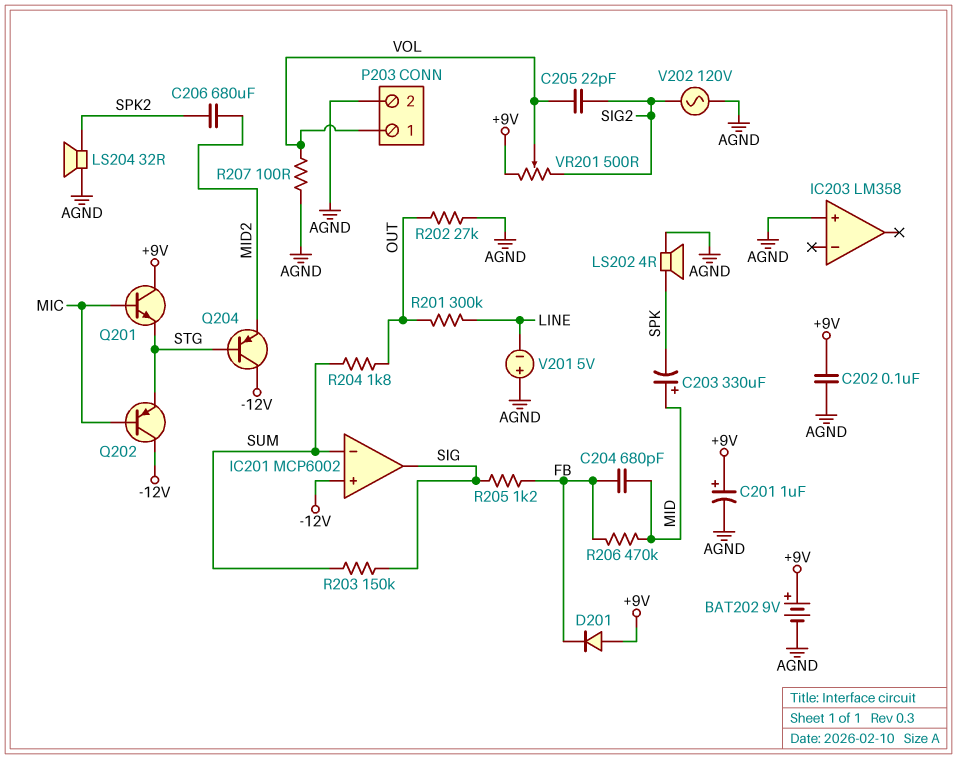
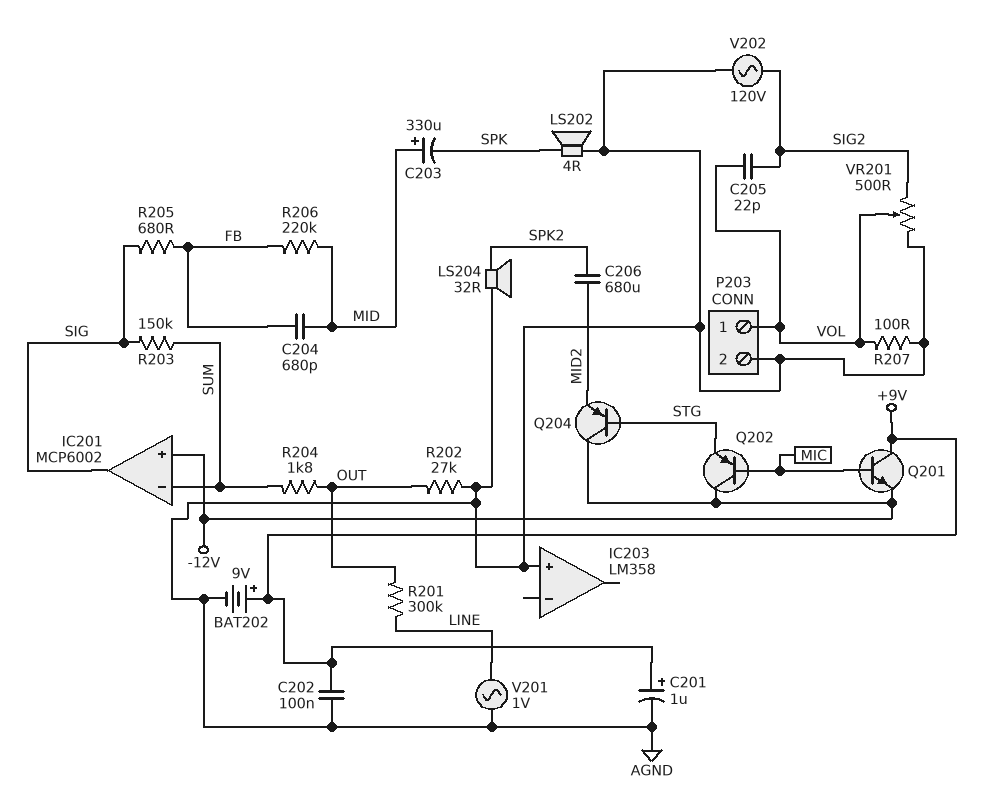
D201: diode (A +9V, K FB) -> none
Q201: NPN (B MIC, C +9V, E STG) -> NPN (B MIC, C +9V, E -12V)
R205: 1.2k (FB, SIG) -> 680 (FB, SIG)
R206: 470k (FB, MID) -> 220k (FB, MID)
V201: 5V (plus AGND, minus LINE) -> AC 1V (AGND, LINE)
VR201: 500 (+9V, SIG2, wiper VOL) -> 500 (AGND, SIG2, wiper VOL)

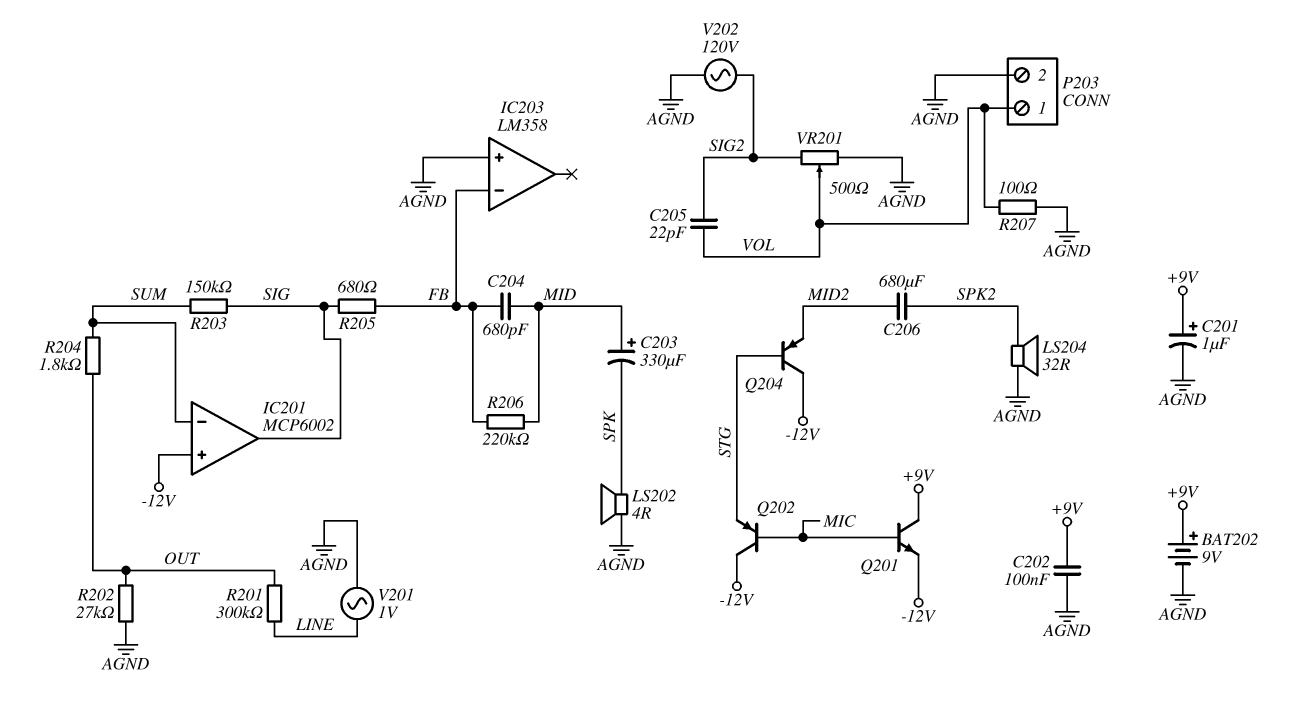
IC203 pin in-: none -> FB

